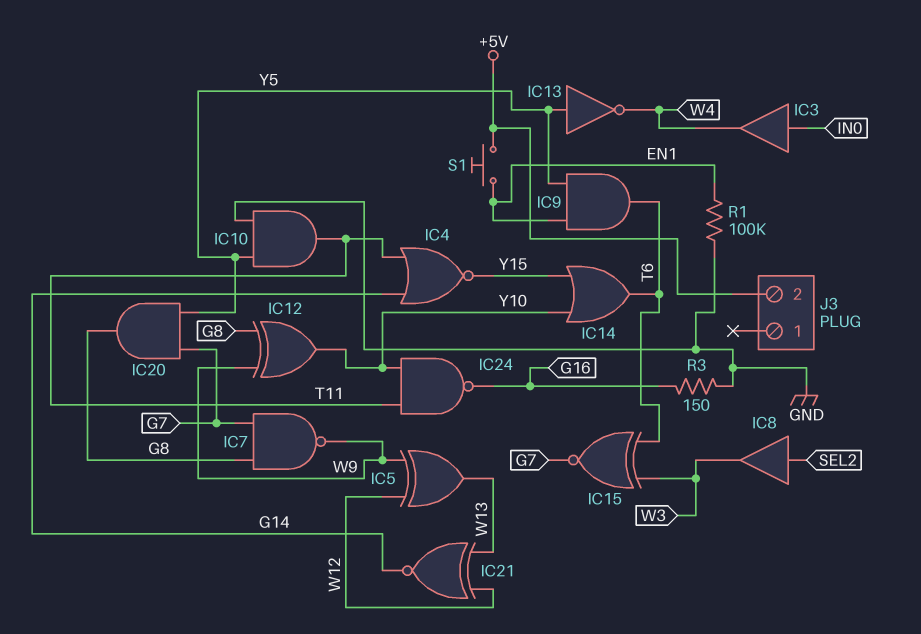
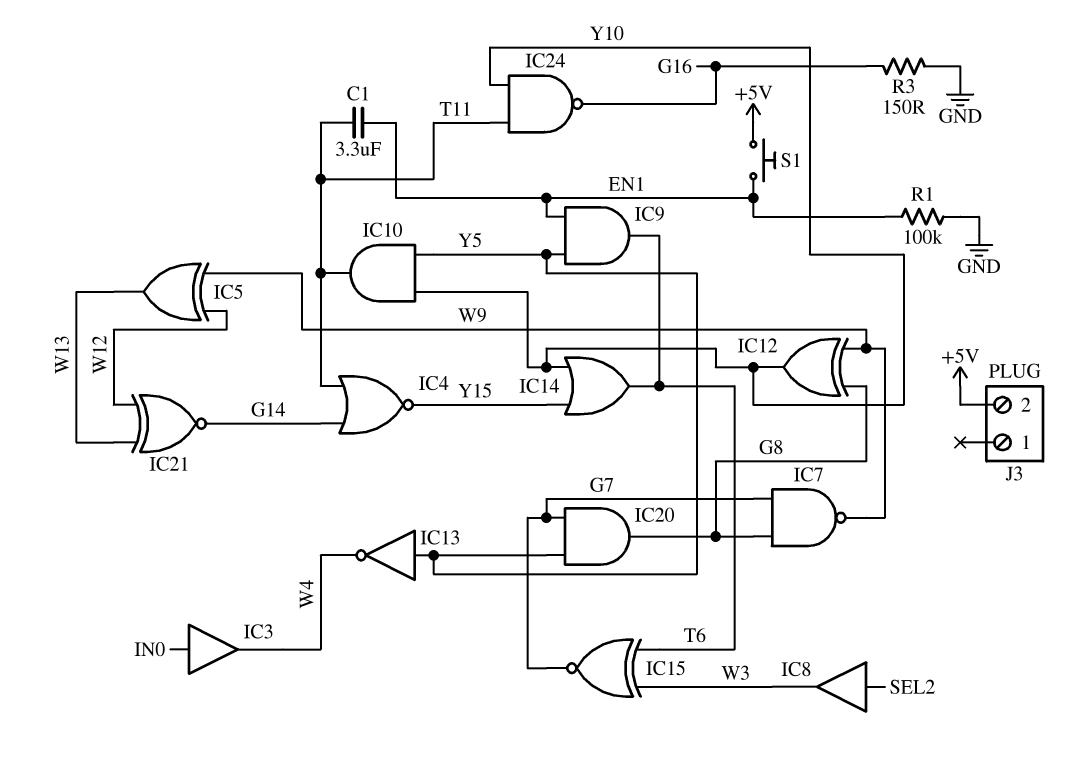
C1: none -> 3.3uF (EN1, T11)
IC10: AND (in GND, in Y5, out T11) -> AND (in Y5, in Y10, out T11)

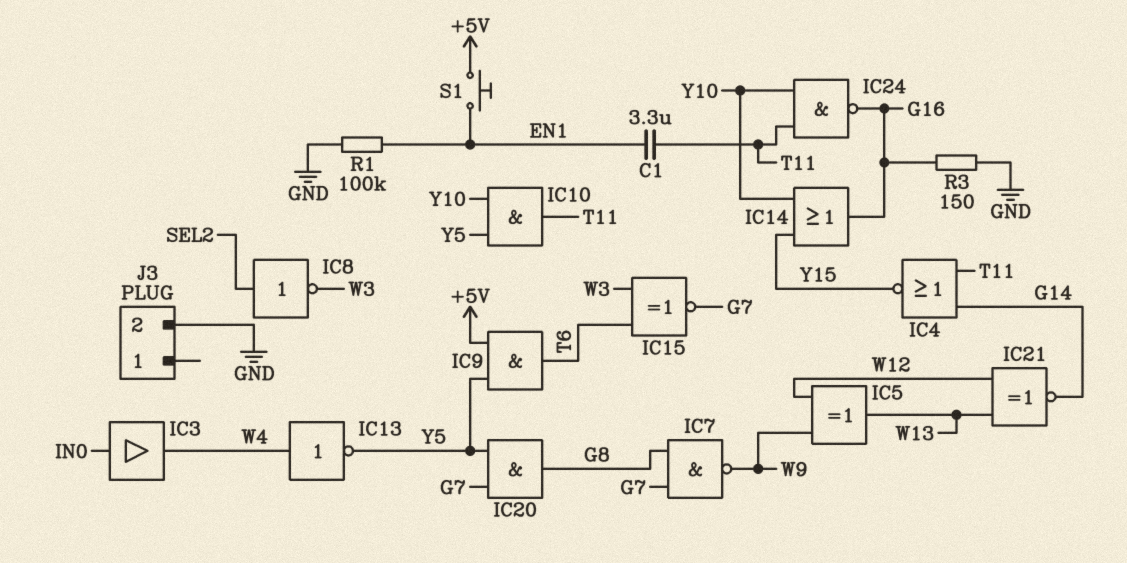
IC8: buffer (in SEL2, out W3) -> NOT (in SEL2, out W3)
IC9: AND (in EN1, in Y5, out T6) -> AND (in +5V, in Y5, out T6)
IC12: XOR (in G8, in W9, out Y10) -> none
IC13: NOT (in Y5, out W4) -> NOT (in W4, out Y5)
IC14: OR (in Y10, in Y15, out T6) -> OR (in Y10, in Y15, out G16)
J3 pin 2: +5V -> GND

